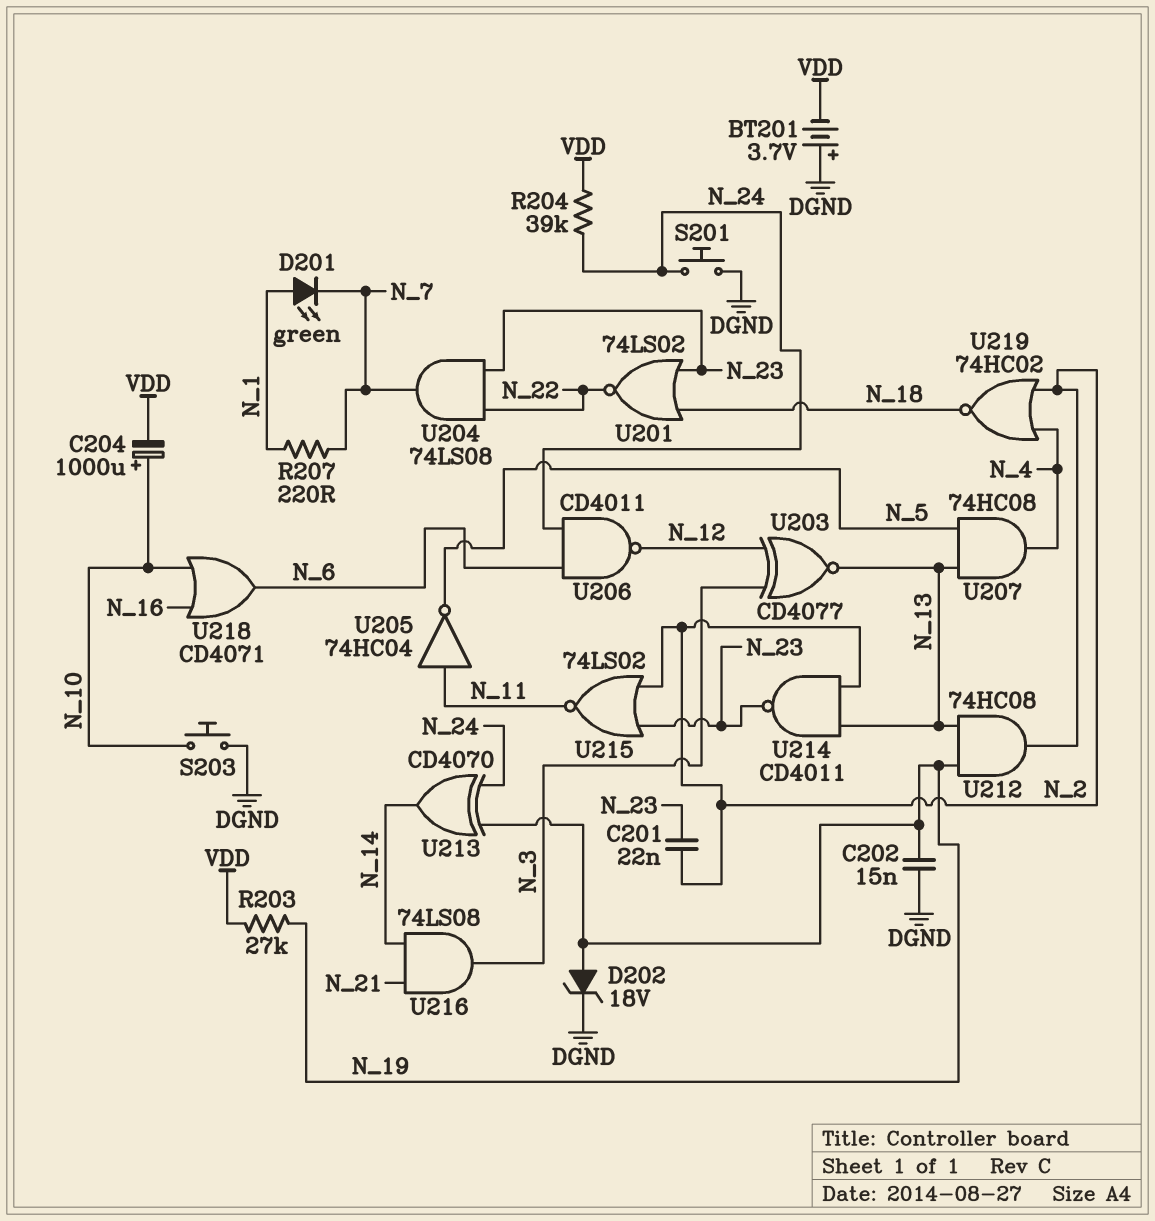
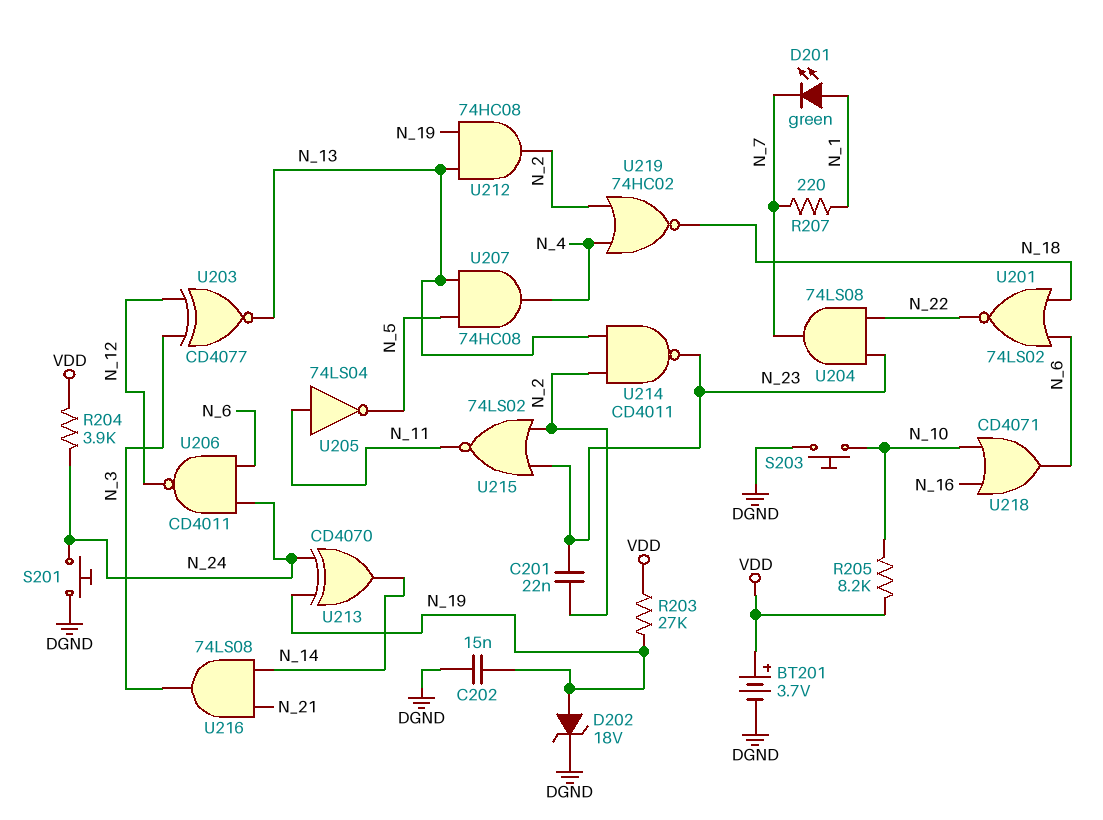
BT201: 3.7V (plus DGND, minus VDD) -> 3.7V (plus VDD, minus DGND)
C204: 1000uF (plus N_10, minus VDD) -> none
R204: 39k (N_24, VDD) -> 3.9k (N_24, VDD)
R205: none -> 8.2k (N_10, VDD)
U201: NOR 74LS02 (in N_18, in N_23, out N_22) -> NOR 74LS02 (in N_6, in N_18, out N_22)
U205: NOT 74HC04 (in N_11, out N_5) -> NOT 74LS04 (in N_11, out N_5)

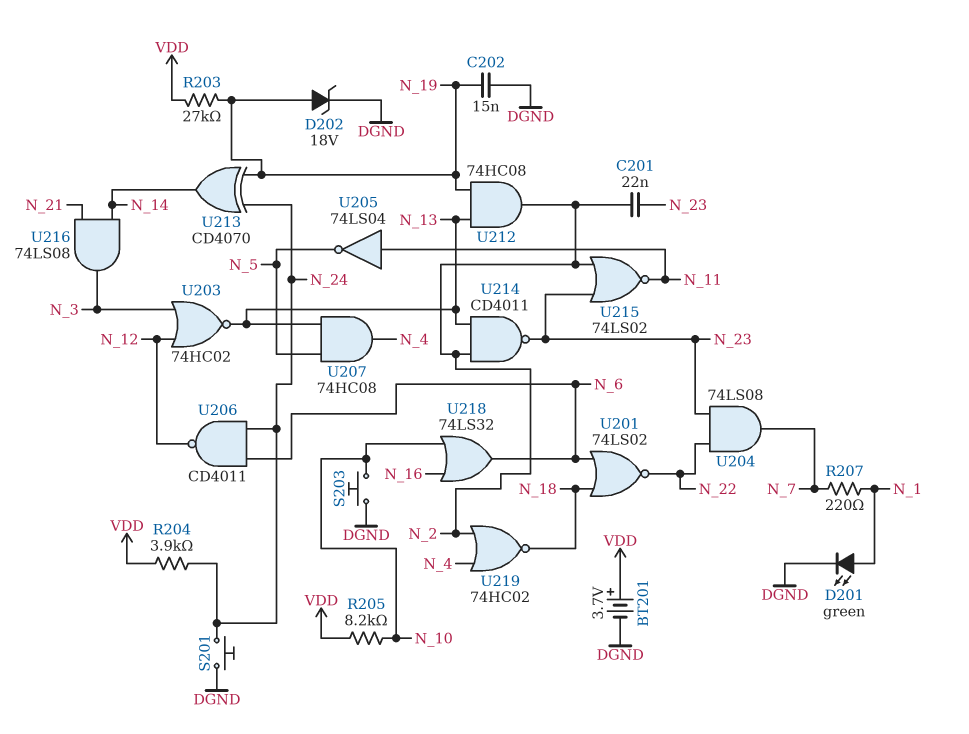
D201: LED green (A N_1, K N_7) -> LED green (A N_1, K DGND)
U203: XNOR CD4077 (in N_3, in N_12, out N_13) -> NOR 74HC02 (in N_3, in N_12, out N_13)
U218: OR CD4071 (in N_10, in N_16, out N_6) -> OR 74LS32 (in N_10, in N_16, out N_6)

